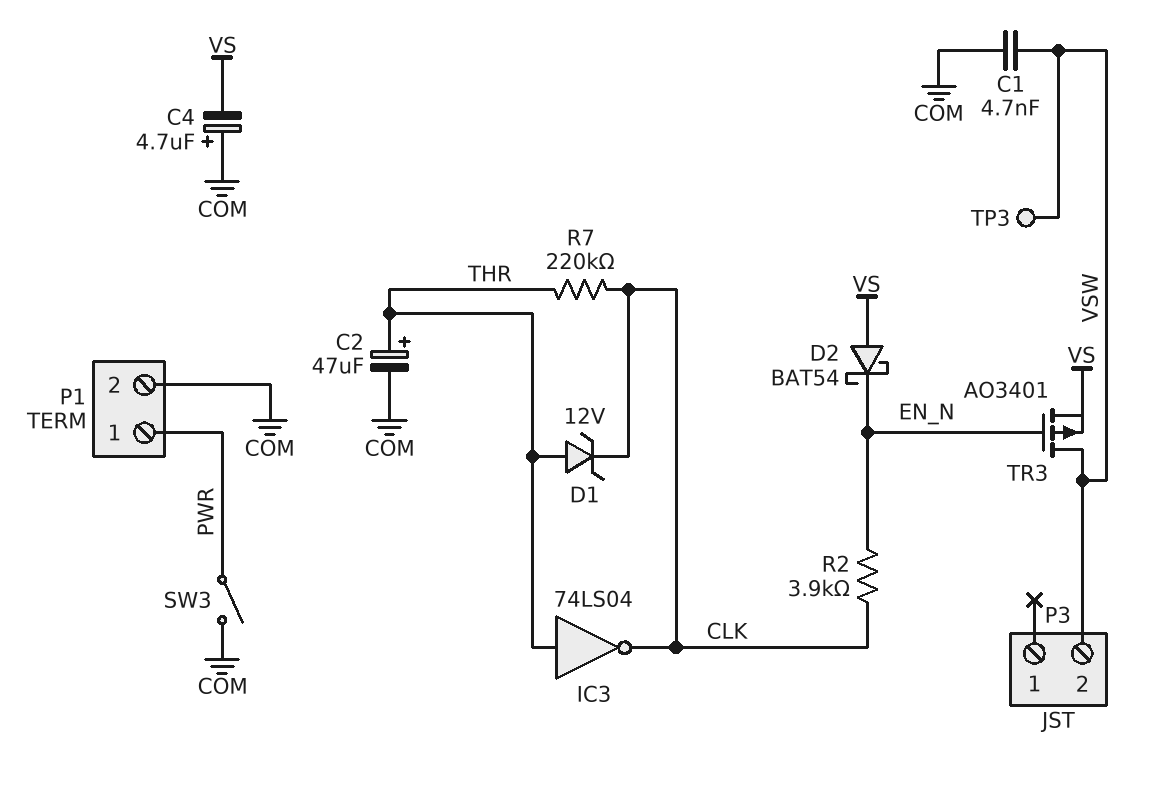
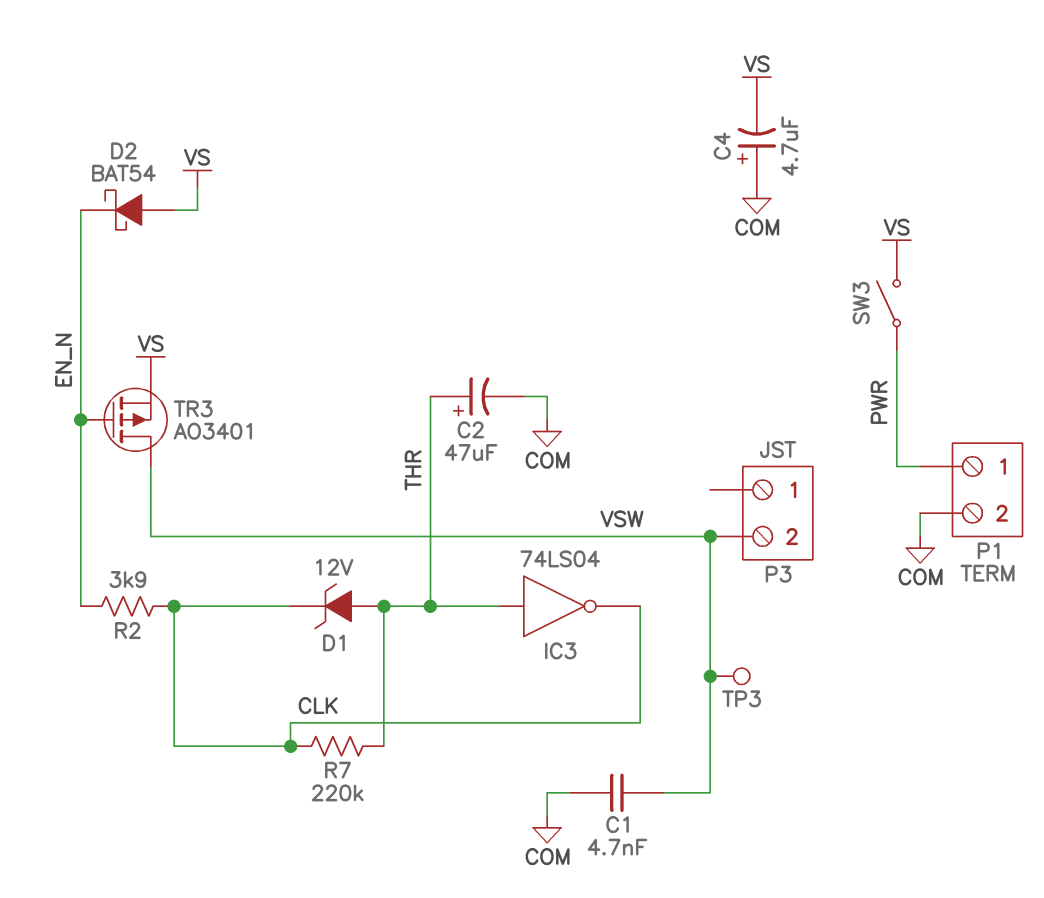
SW3: switch (COM, PWR) -> switch (PWR, VS)

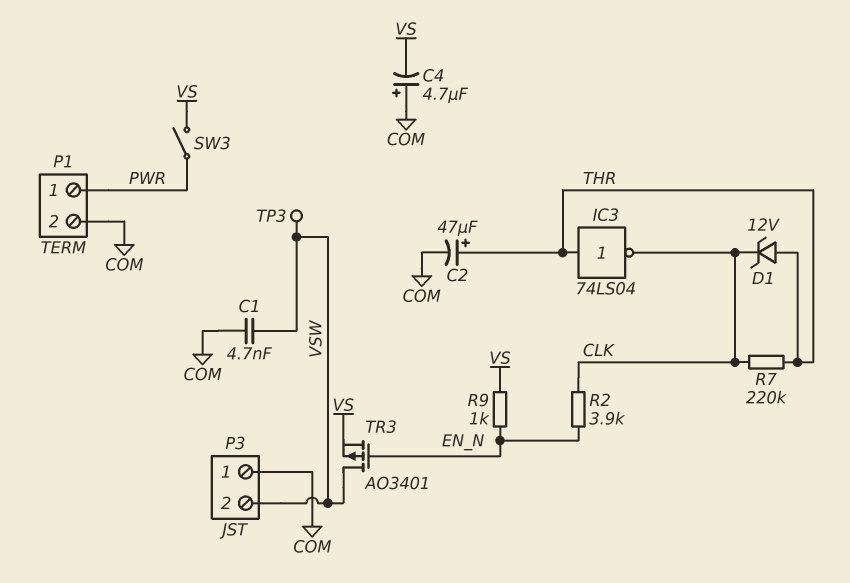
D2: schottky BAT54 (A VS, K EN_N) -> none
P3 pin 1: none -> COM
R9: none -> 1k (EN_N, VS)

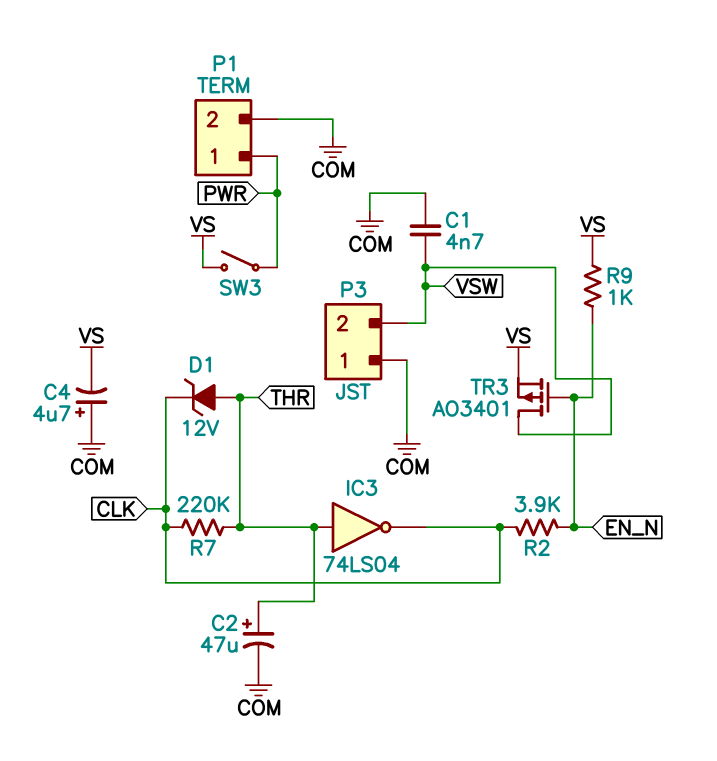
TP3: test point (VSW) -> none

